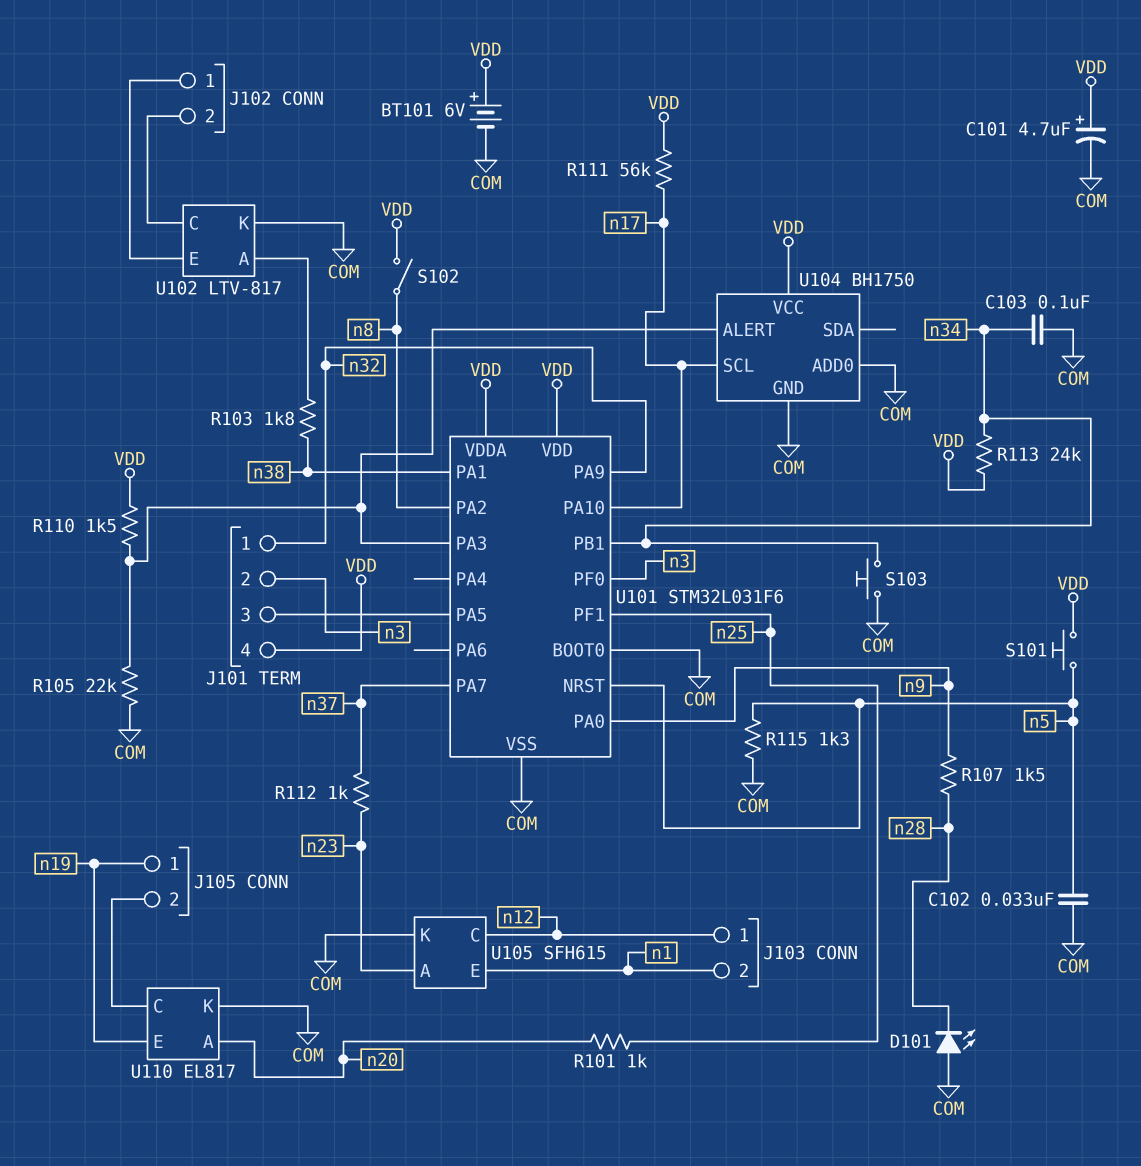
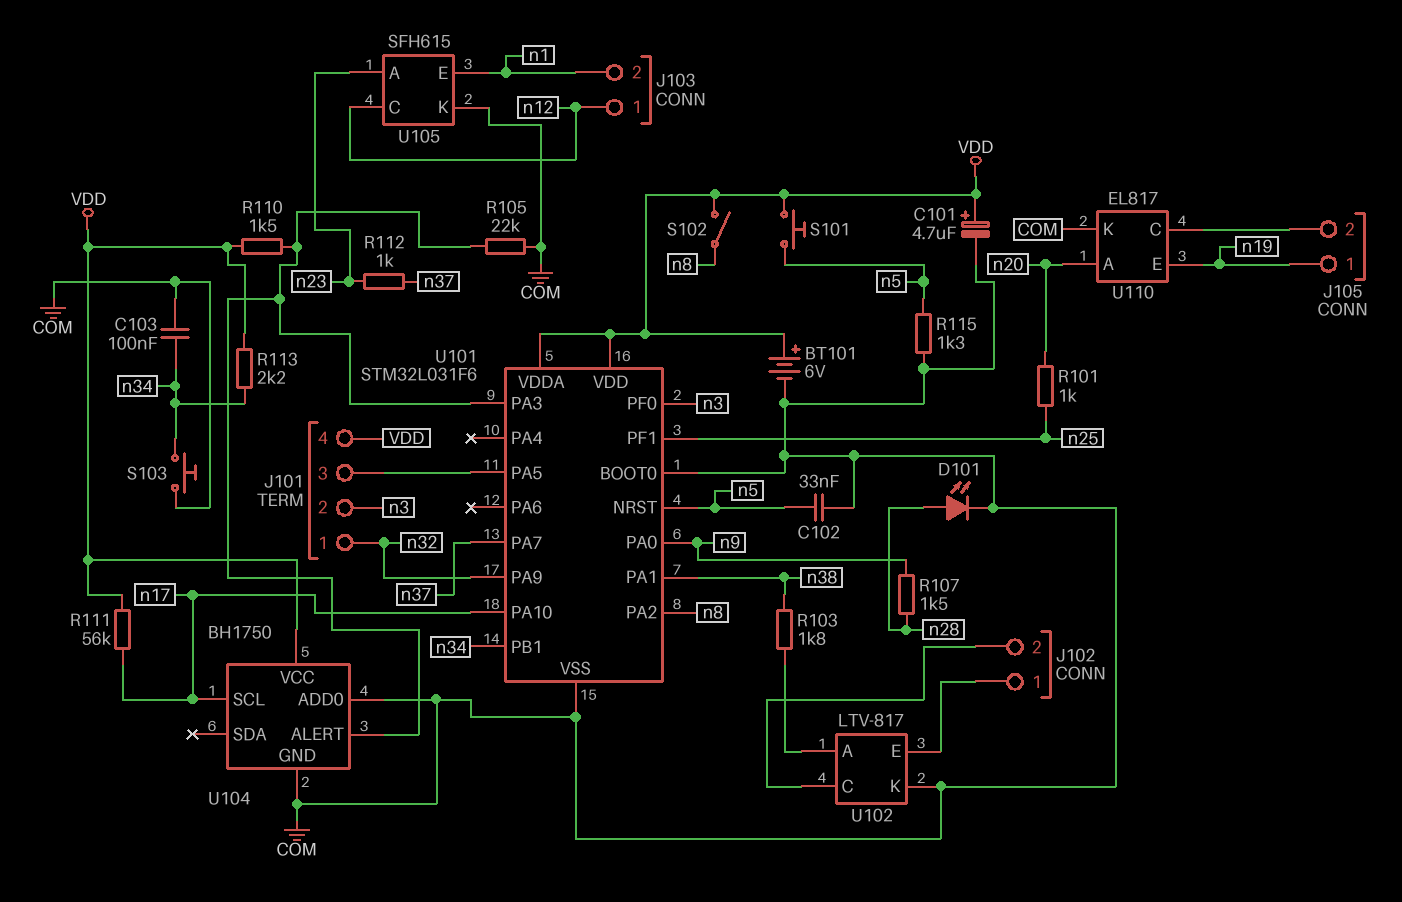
D101: LED (A COM, K n28) -> LED (A n28, K COM)
R113: 24k (VDD, n34) -> 2.2k (VDD, n34)

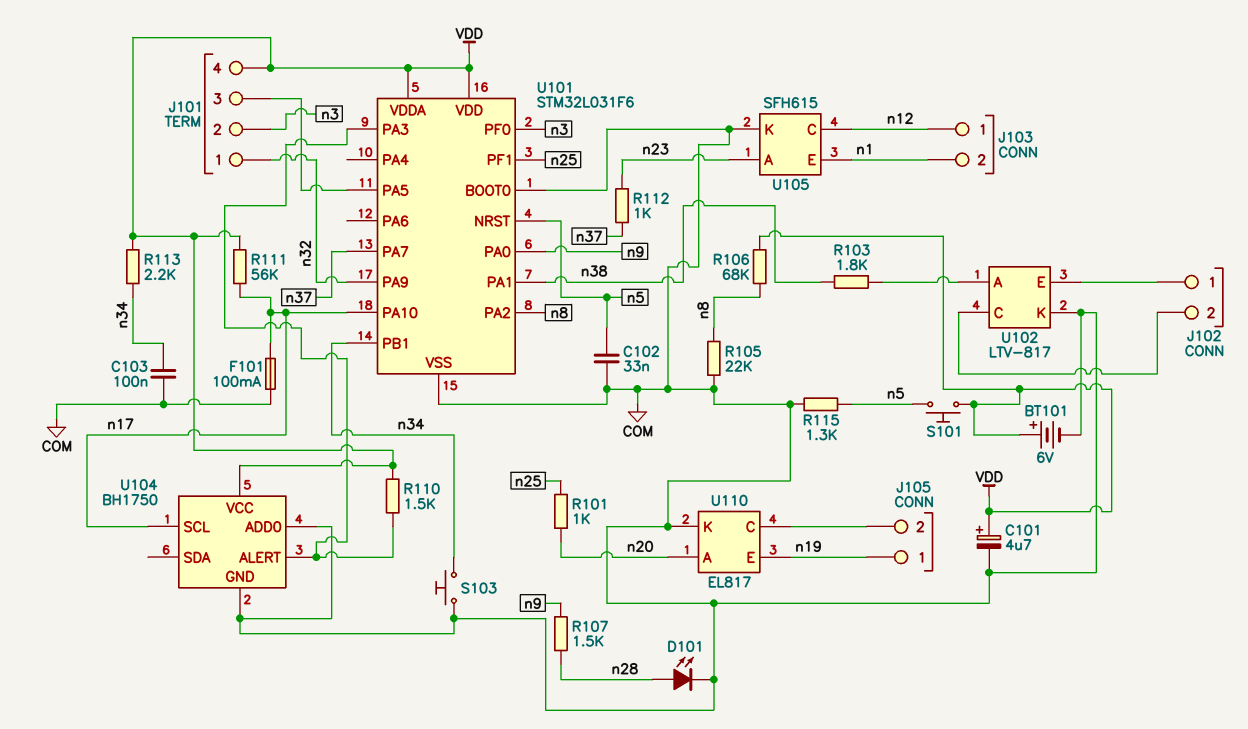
F101: none -> 100mA (COM, n17)
R105: 22k (COM, U101/PA3) -> 22k (COM, n8)
R106: none -> 68k (VDD, n8)
S102: switch (VDD, n8) -> none

